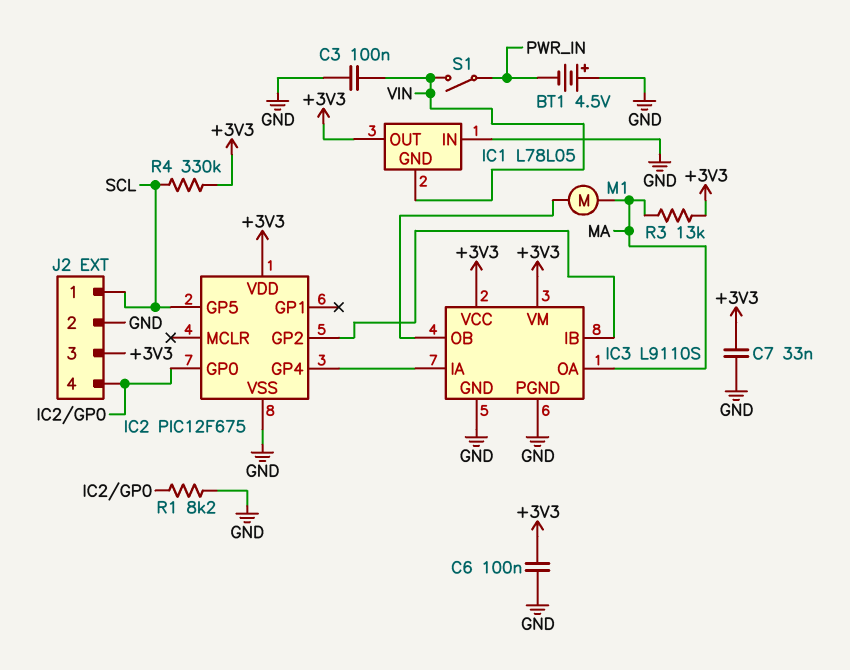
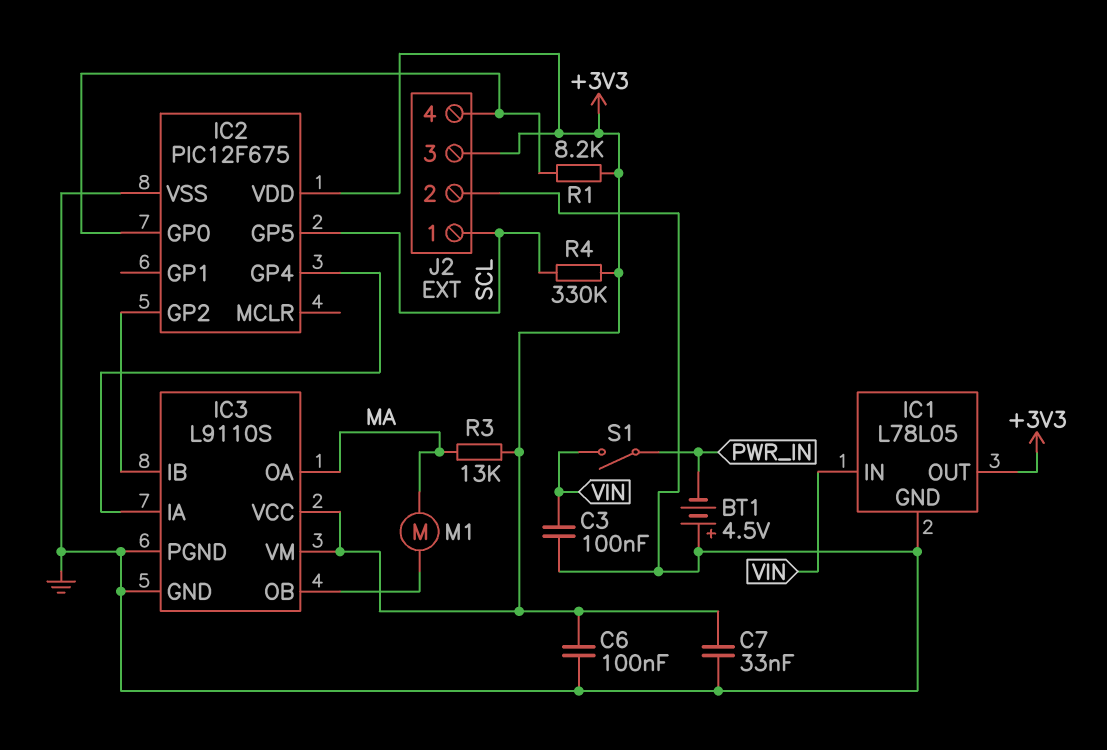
IC1 pin GND: VIN -> GND
IC1 pin IN: GND -> VIN
R1: 8.2k (GND, IC2/GP0) -> 8.2k (+3V3, IC2/GP0)

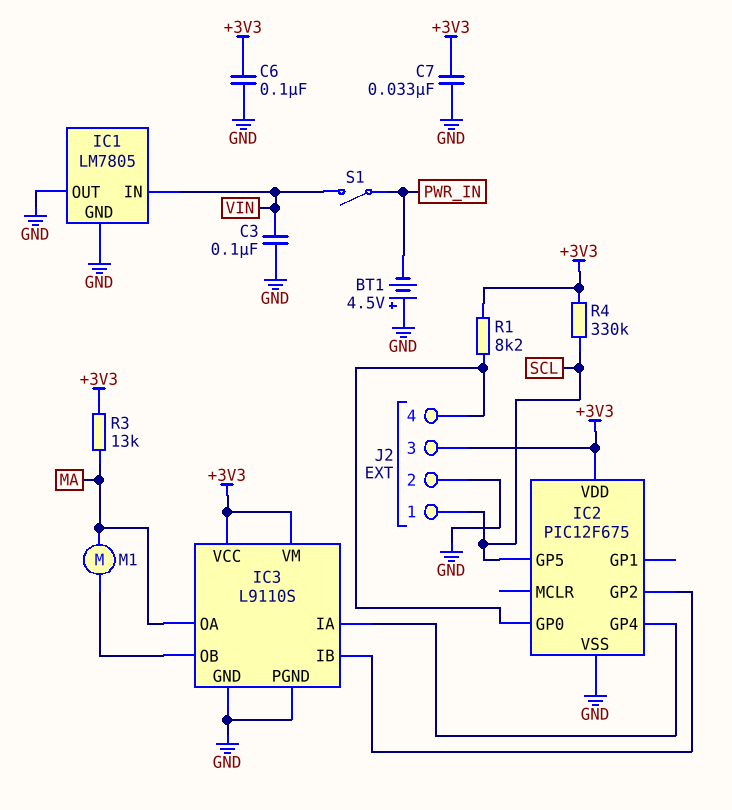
IC1: L78L05 -> LM7805
IC1 pin OUT: +3V3 -> GND

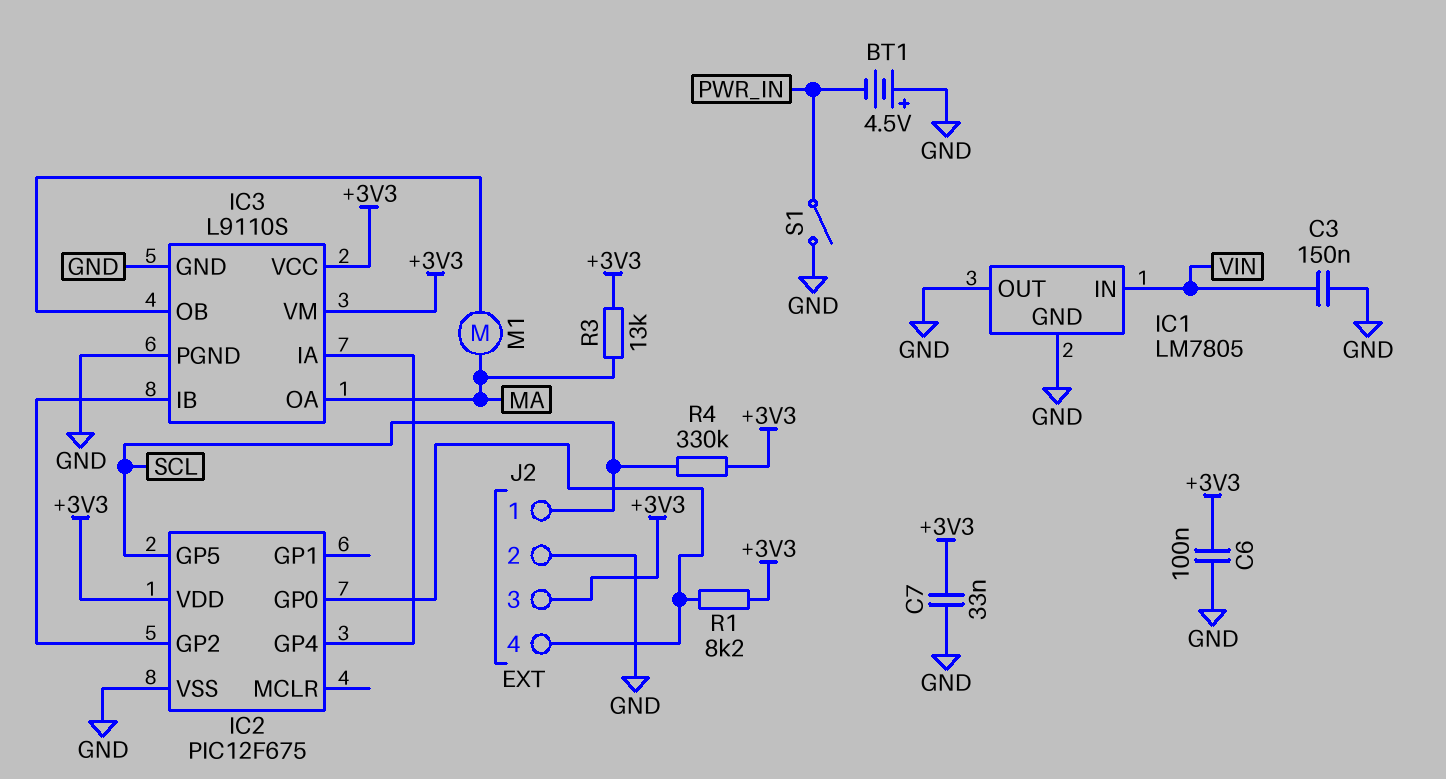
C3: 100nF (GND, VIN) -> 150nF (GND, VIN)
S1: switch (PWR_IN, VIN) -> switch (GND, PWR_IN)

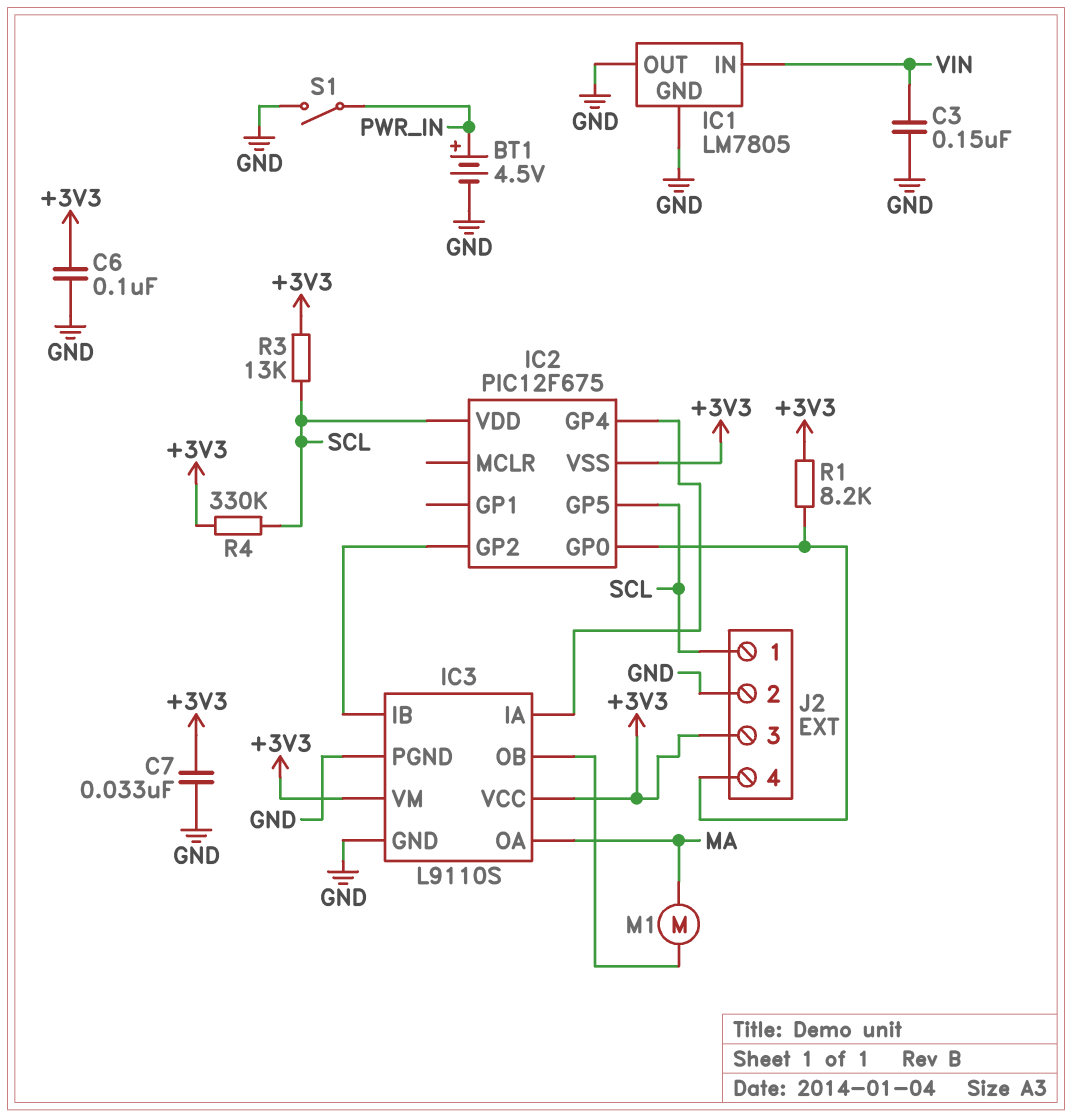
BT1: 4.5V (plus GND, minus PWR_IN) -> 4.5V (plus PWR_IN, minus GND)
IC2 pin VDD: +3V3 -> SCL
IC2 pin VSS: GND -> +3V3
R3: 13k (+3V3, MA) -> 13k (+3V3, SCL)

